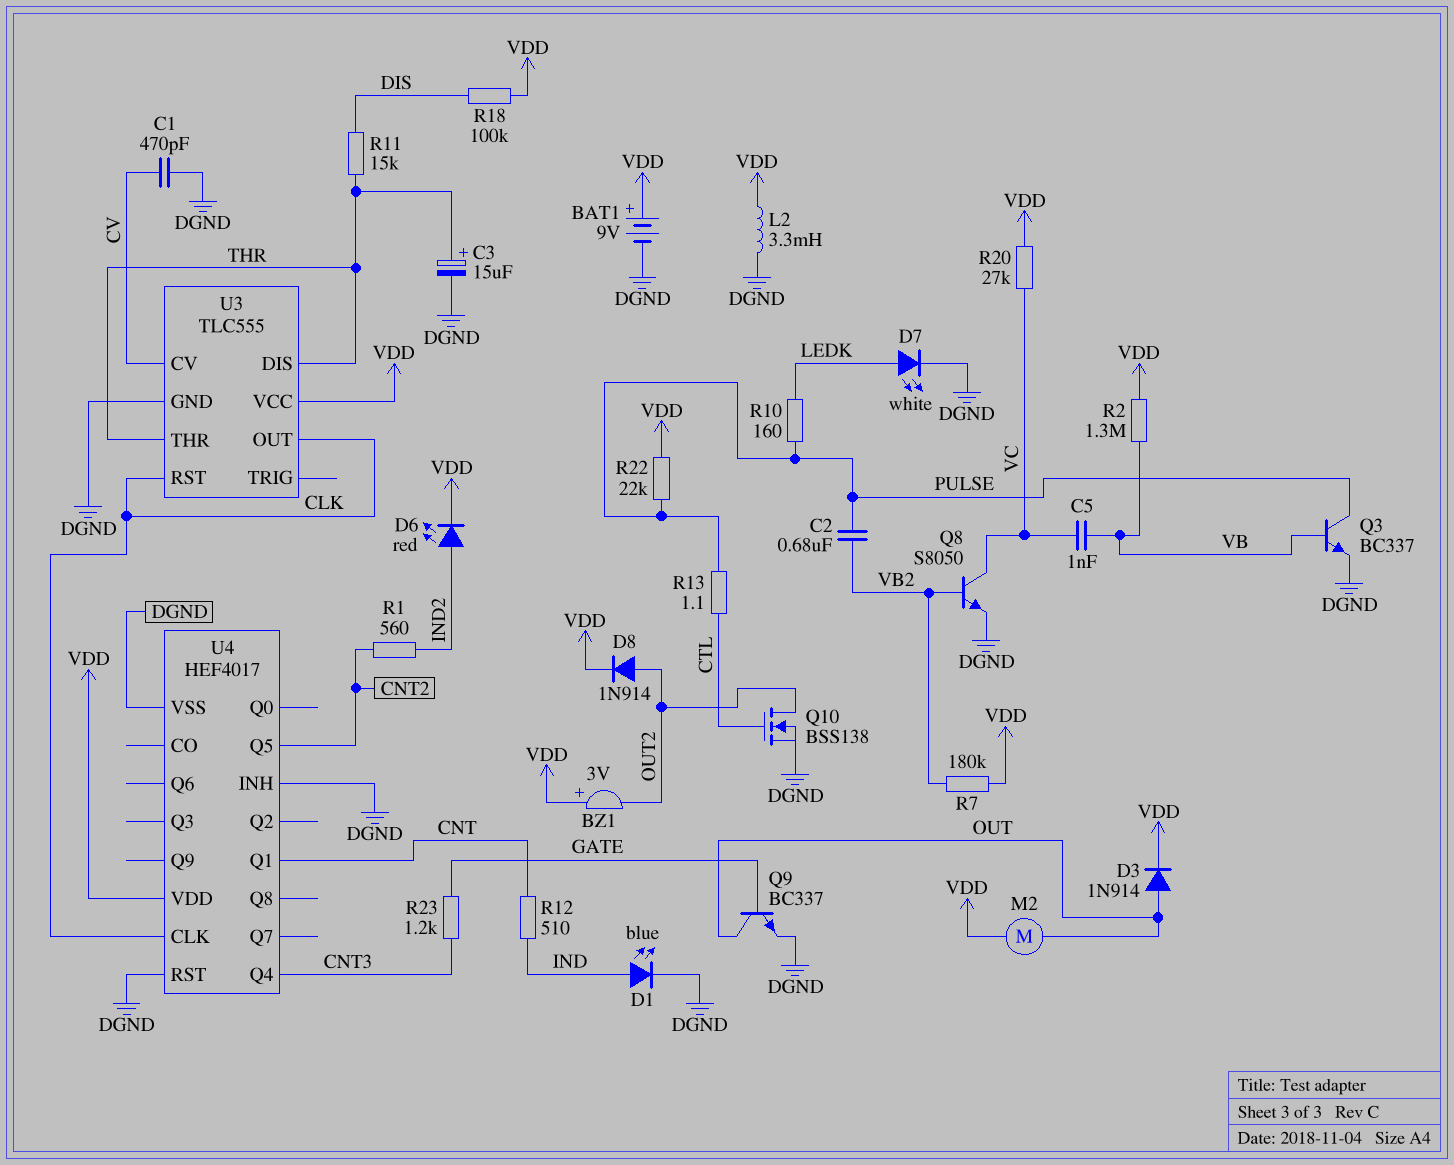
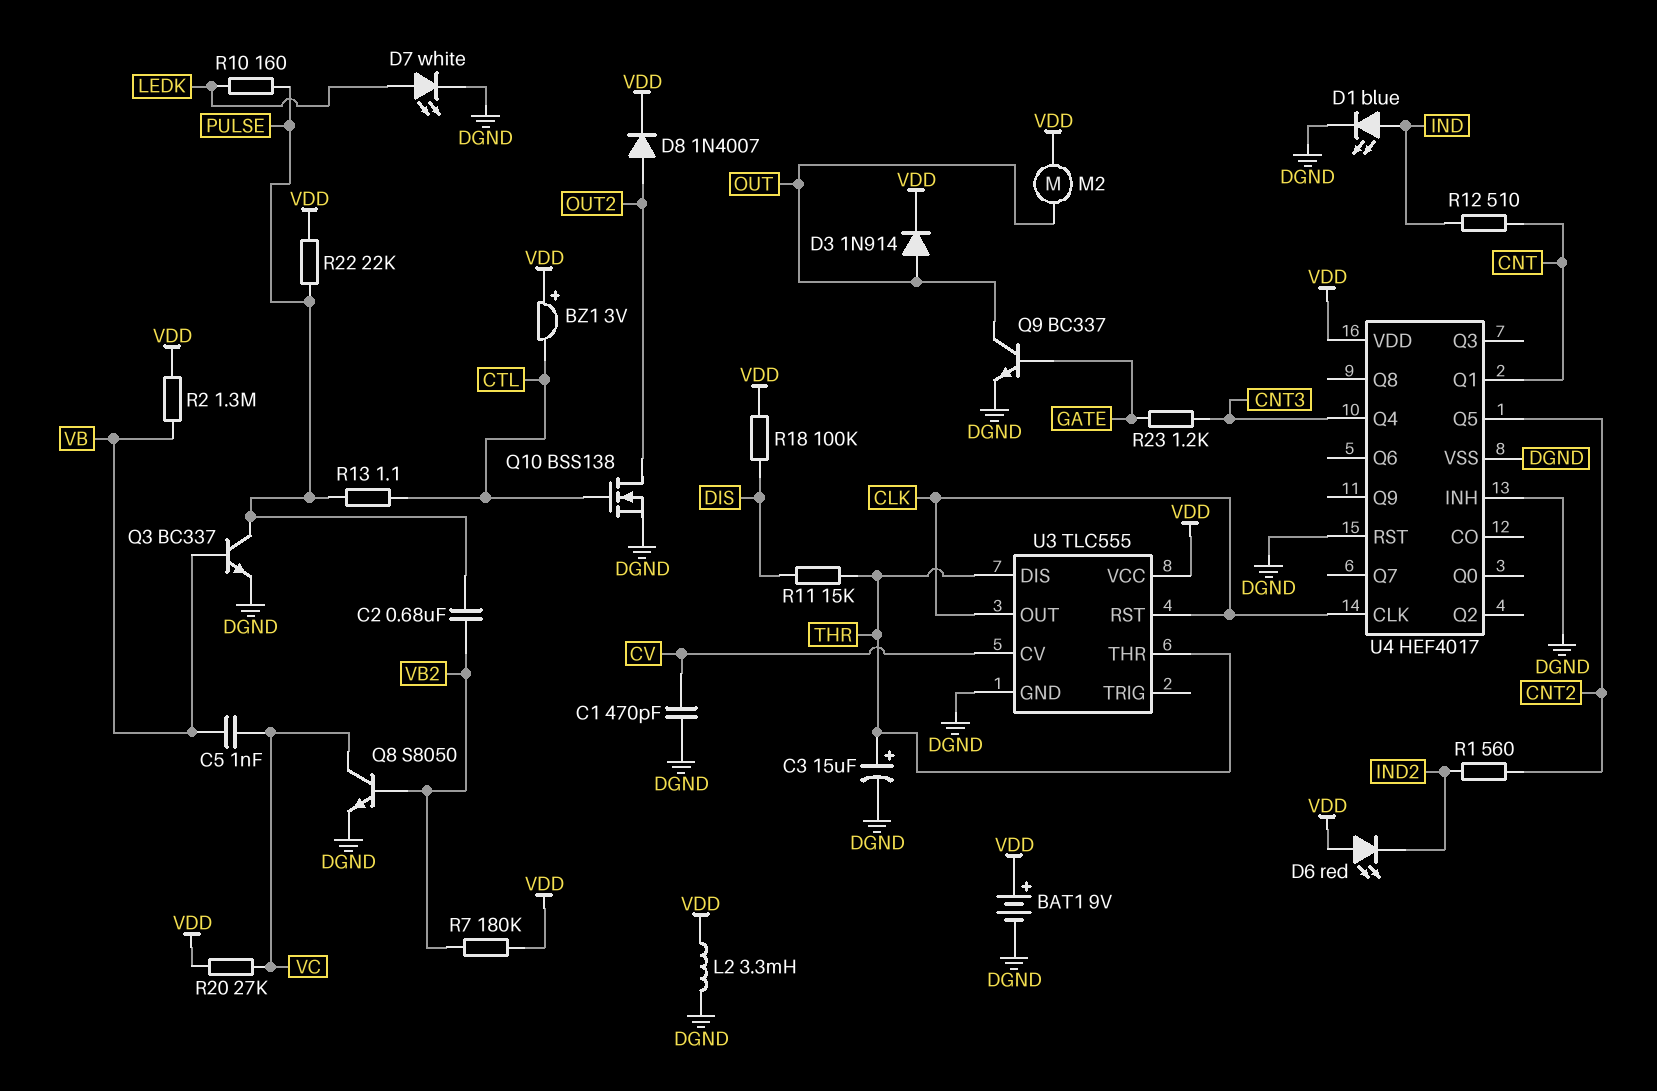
BZ1: buzzer 3V (plus VDD, minus OUT2) -> buzzer 3V (plus VDD, minus CTL)
D6: LED red (A IND2, K VDD) -> LED red (A VDD, K IND2)
D8: diode 1N914 (A OUT2, K VDD) -> diode 1N4007 (A OUT2, K VDD)

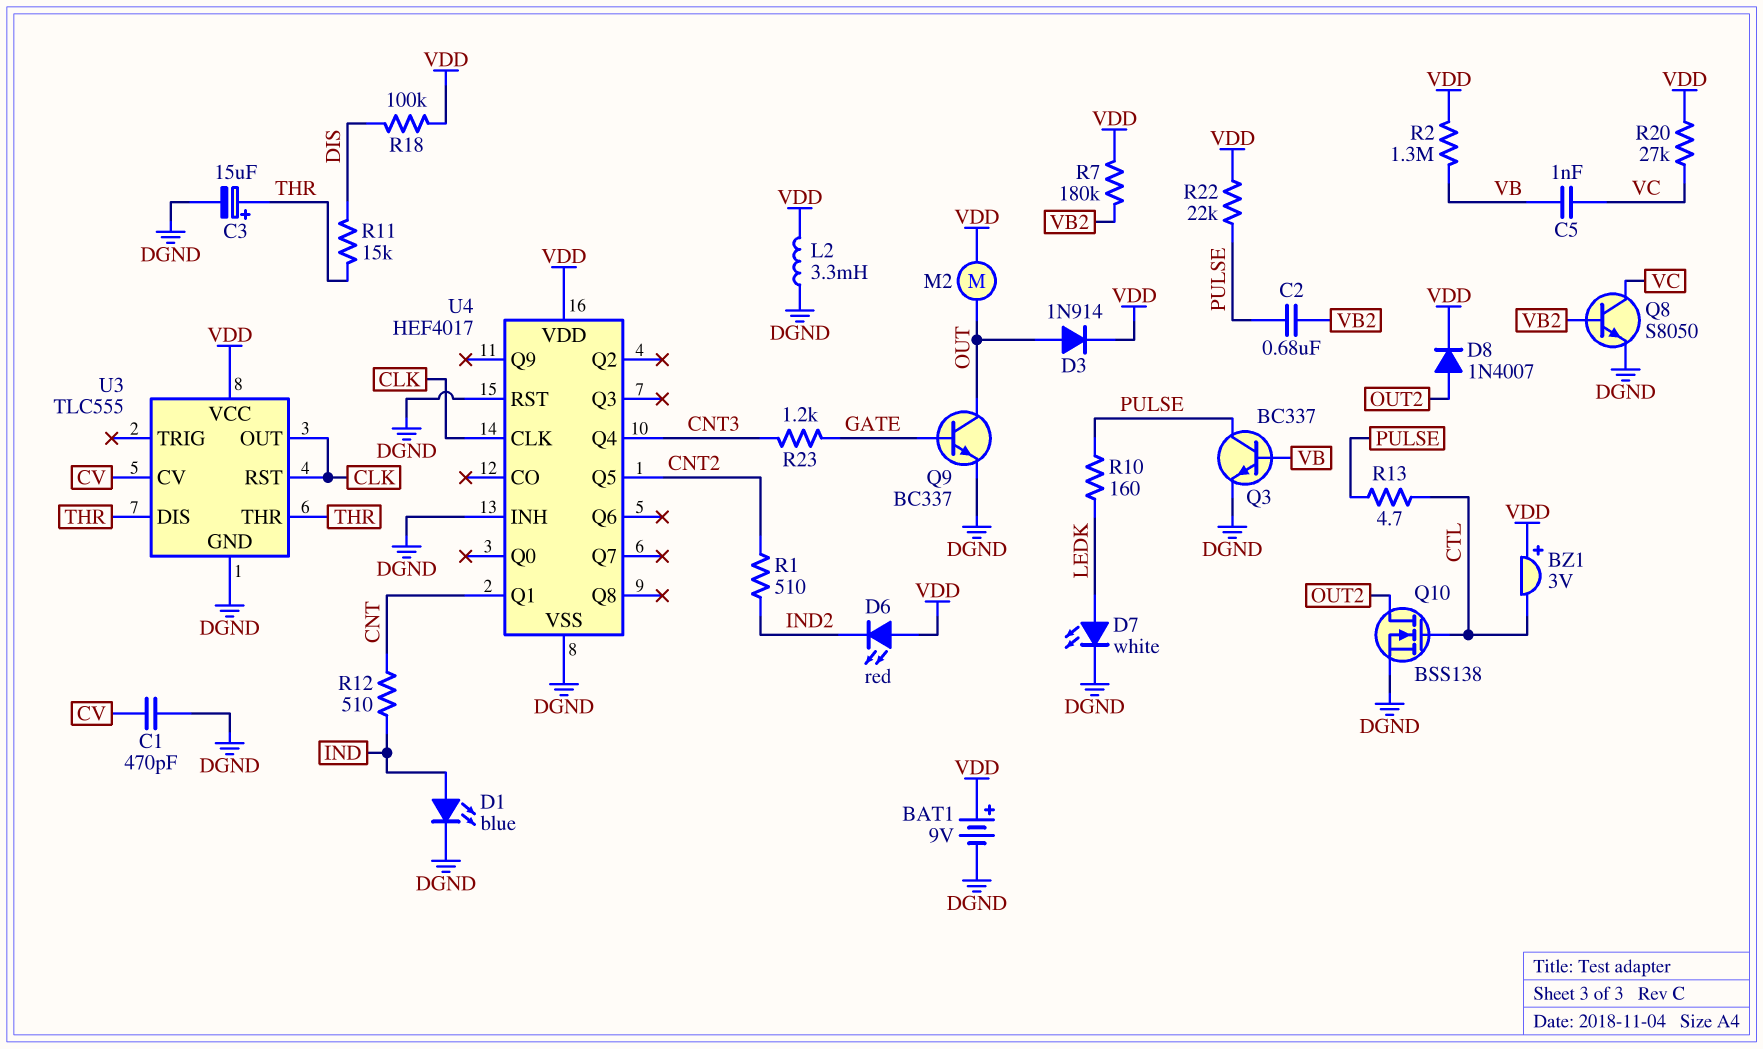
R1: 560 (CNT2, IND2) -> 510 (CNT2, IND2)
R13: 1.1 (CTL, PULSE) -> 4.7 (CTL, PULSE)

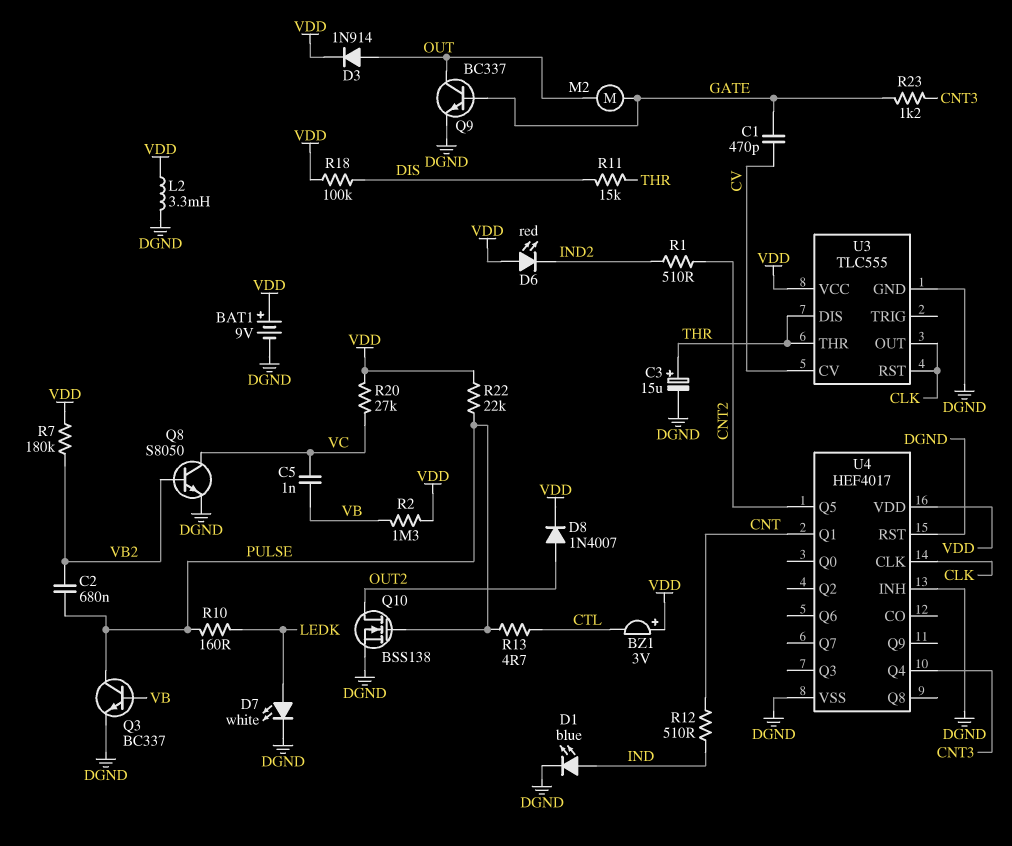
C1: 470pF (CV, DGND) -> 470pF (CV, GATE)
M2: motor (OUT, VDD) -> motor (GATE, OUT)
Q10: NMOS BSS138 (G CTL, D OUT2, S DGND) -> NMOS BSS138 (G PULSE, D OUT2, S DGND)

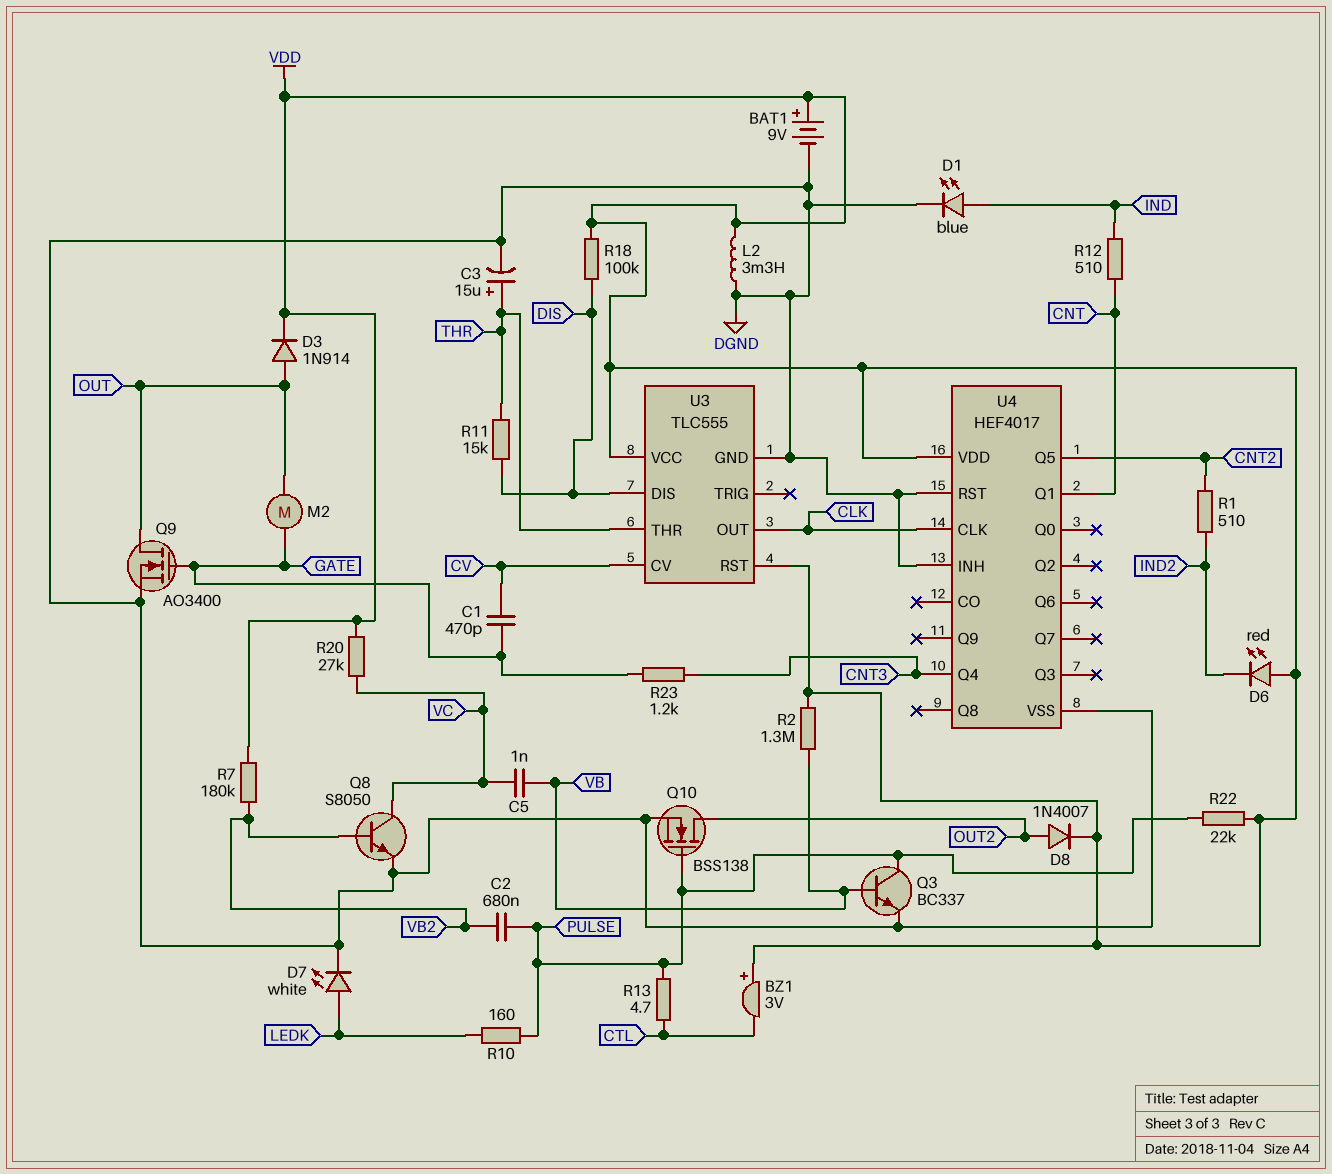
Q9: NPN BC337 (B GATE, C OUT, E DGND) -> NMOS AO3400 (G GATE, D OUT, S DGND)
U3 pin DIS: THR -> DIS
U3 pin RST: CLK -> VDD

